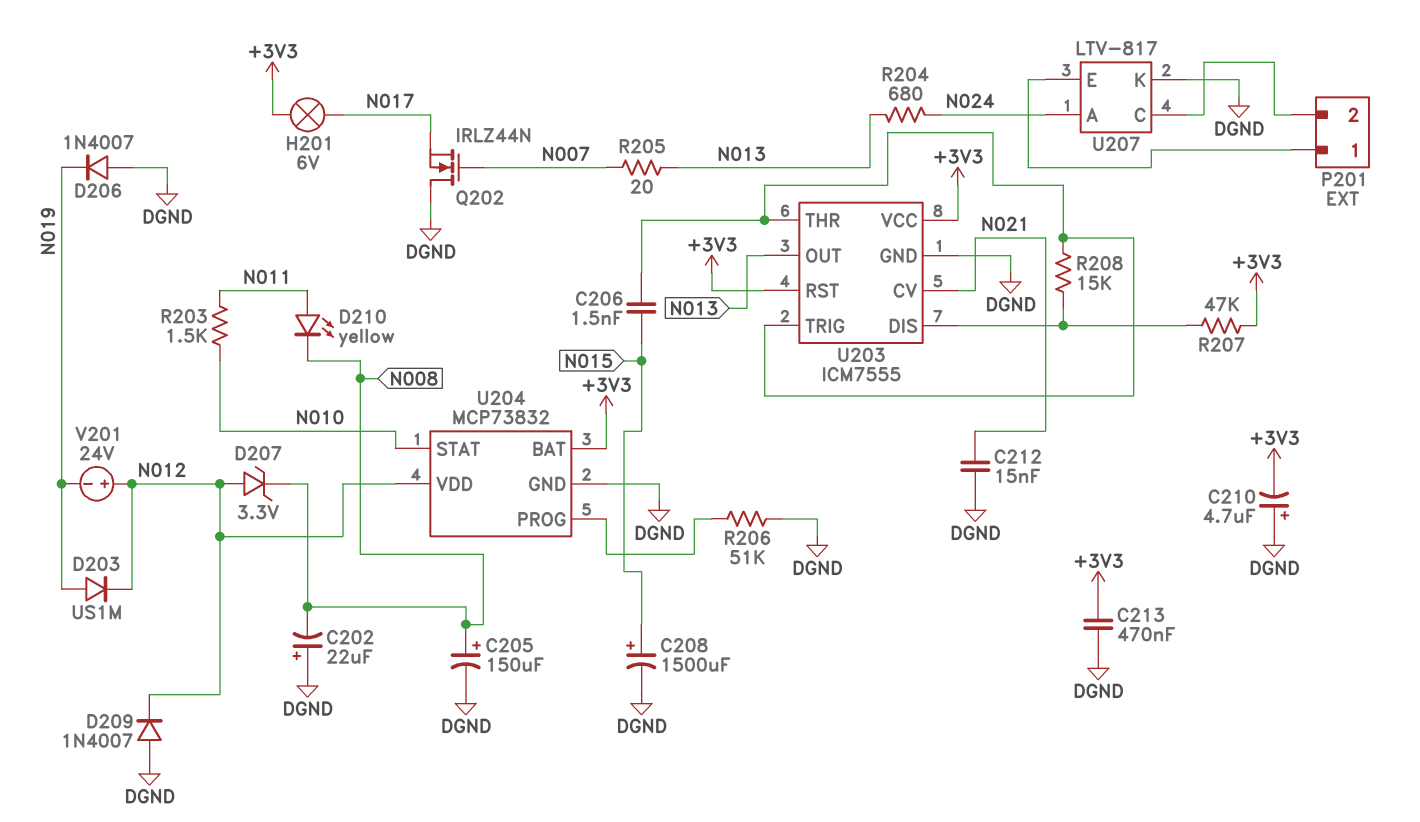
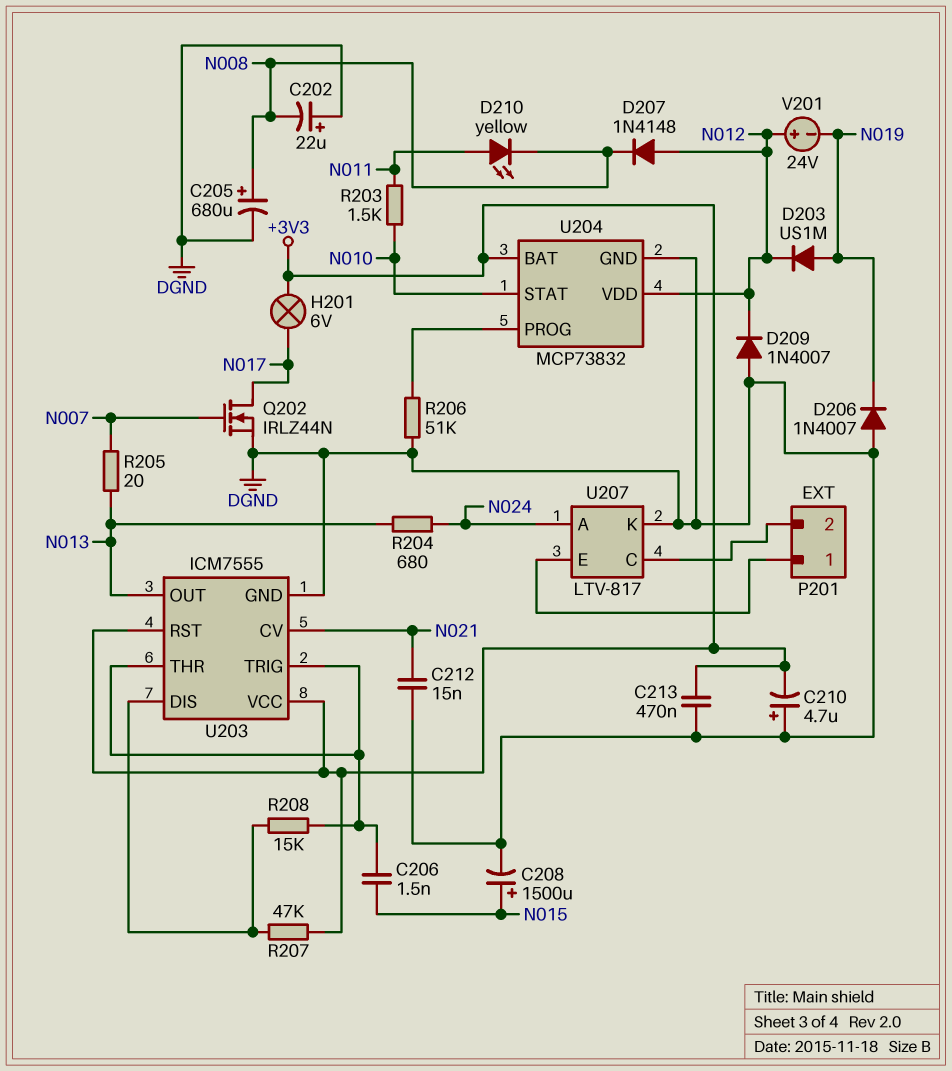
C205: 150uF (plus N008, minus DGND) -> 680uF (plus N008, minus DGND)
D207: zener 3.3V (A N012, K N008) -> diode 1N4148 (A N012, K N008)
Q202: NMOS IRLZ44N (G N007, D DGND, S N017) -> NMOS IRLZ44N (G N007, D N017, S DGND)

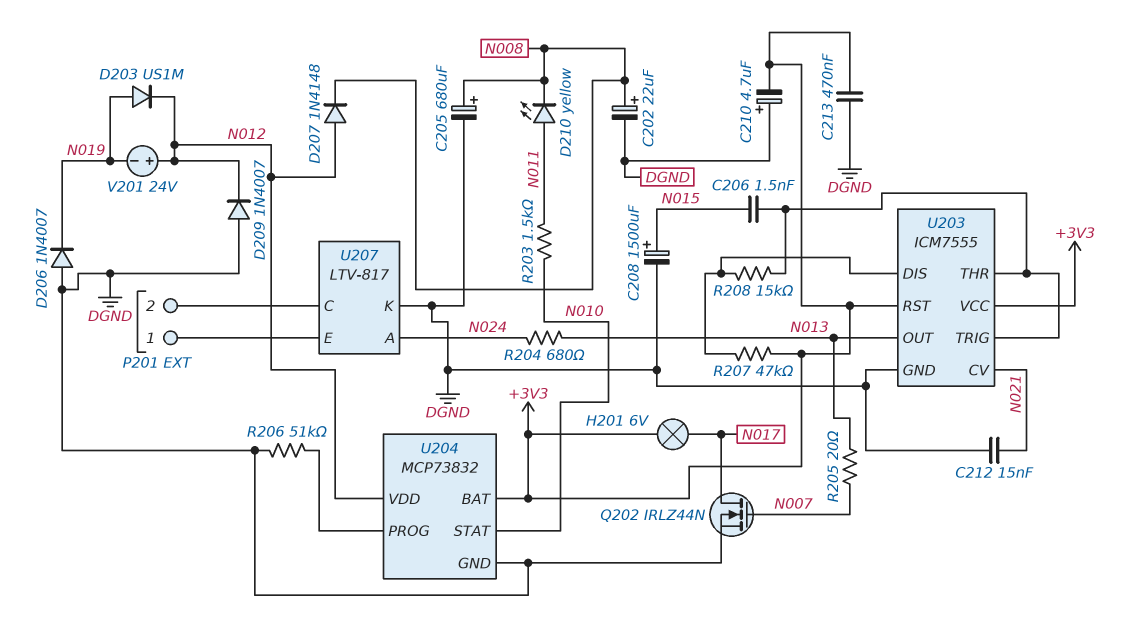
C202: 22uF (plus DGND, minus N008) -> 22uF (plus N008, minus DGND)

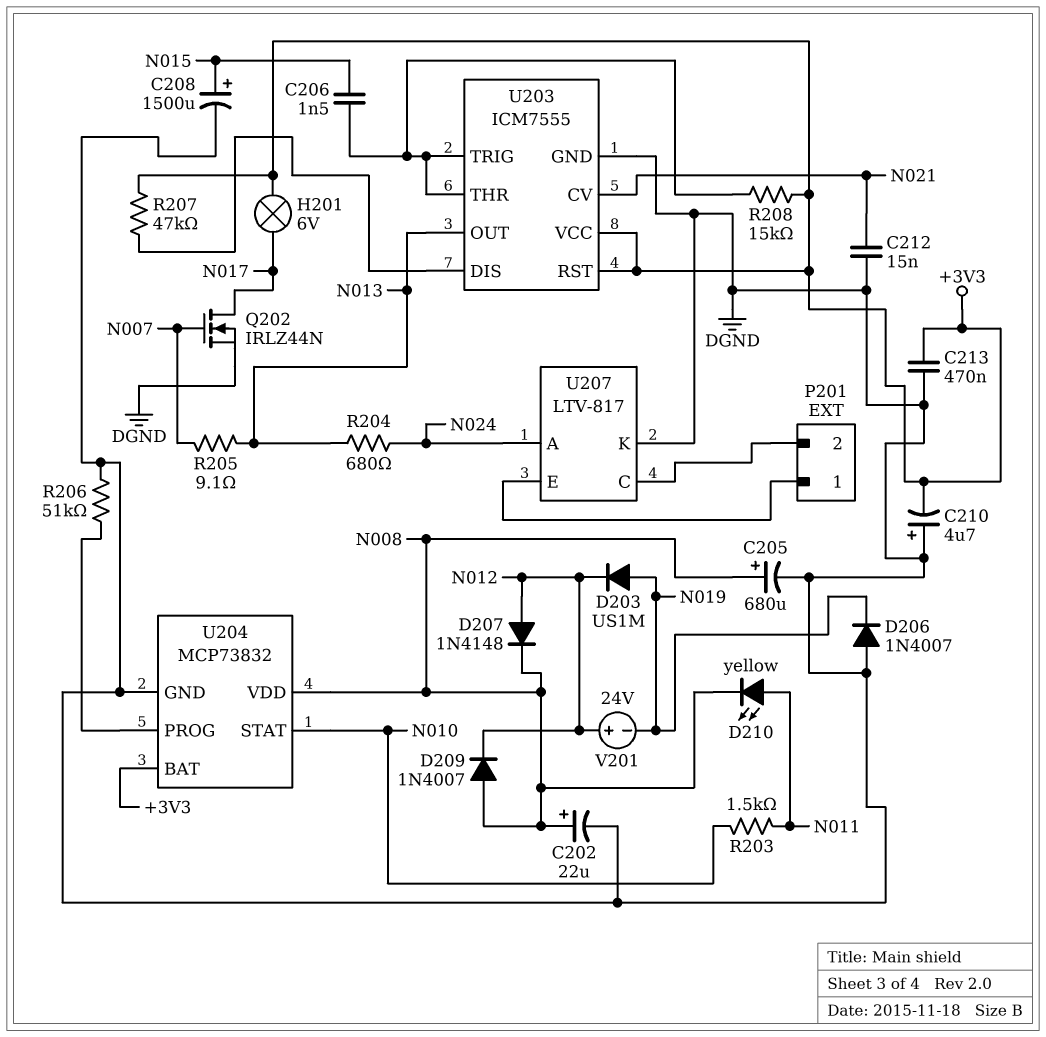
D209: diode 1N4007 (A DGND, K N012) -> diode 1N4007 (A N008, K N012)
R205: 20 (N007, N013) -> 9.1 (N007, N013)
R208: 15k (U203/DIS, U203/THR) -> 15k (+3V3, U203/THR)
U204 pin VDD: N012 -> N008

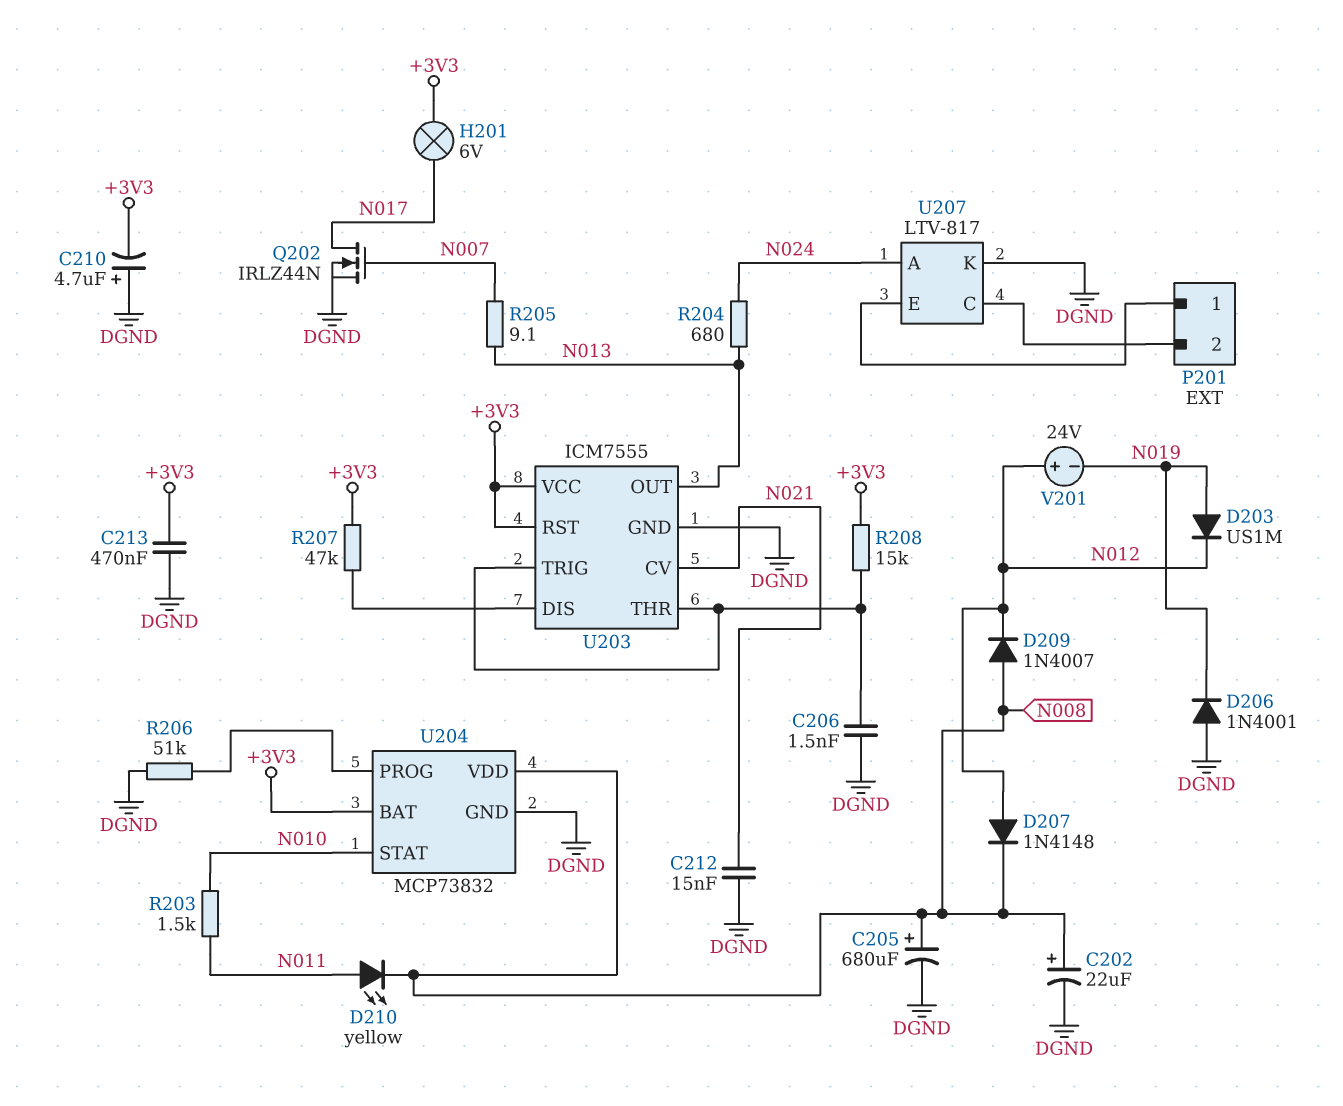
C206: 1.5nF (N015, U203/THR) -> 1.5nF (DGND, U203/THR)
C208: 1500uF (plus N015, minus DGND) -> none
D206: diode 1N4007 (A DGND, K N019) -> diode 1N4001 (A DGND, K N019)

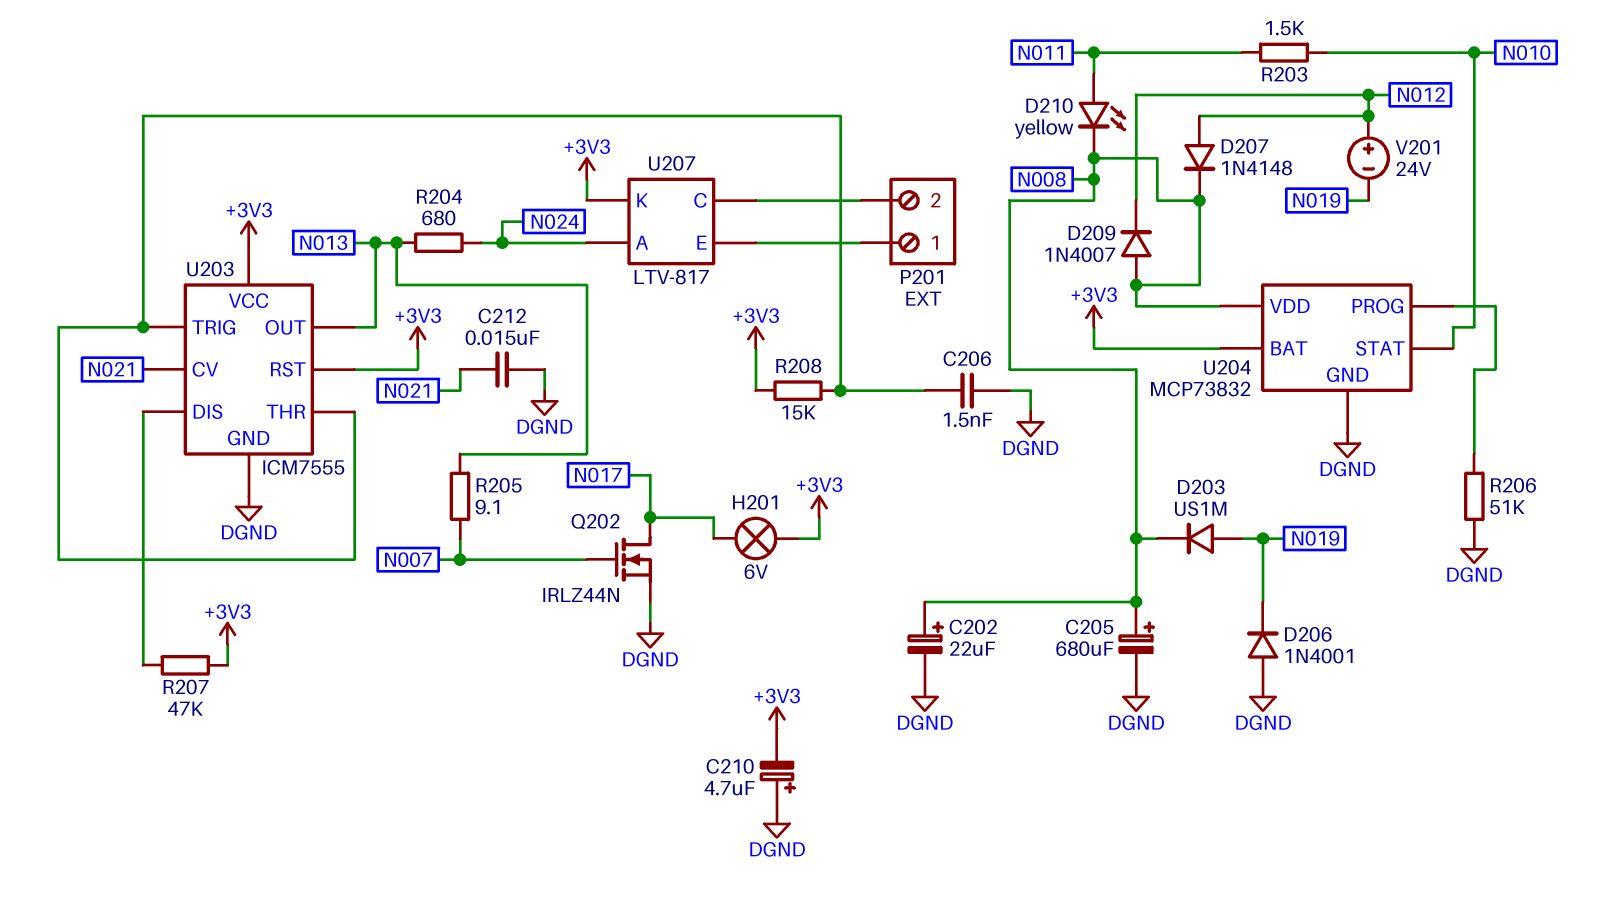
C213: 470nF (+3V3, DGND) -> none
D203: diode US1M (A N019, K N012) -> diode US1M (A N019, K N008)
U207 pin K: DGND -> +3V3

